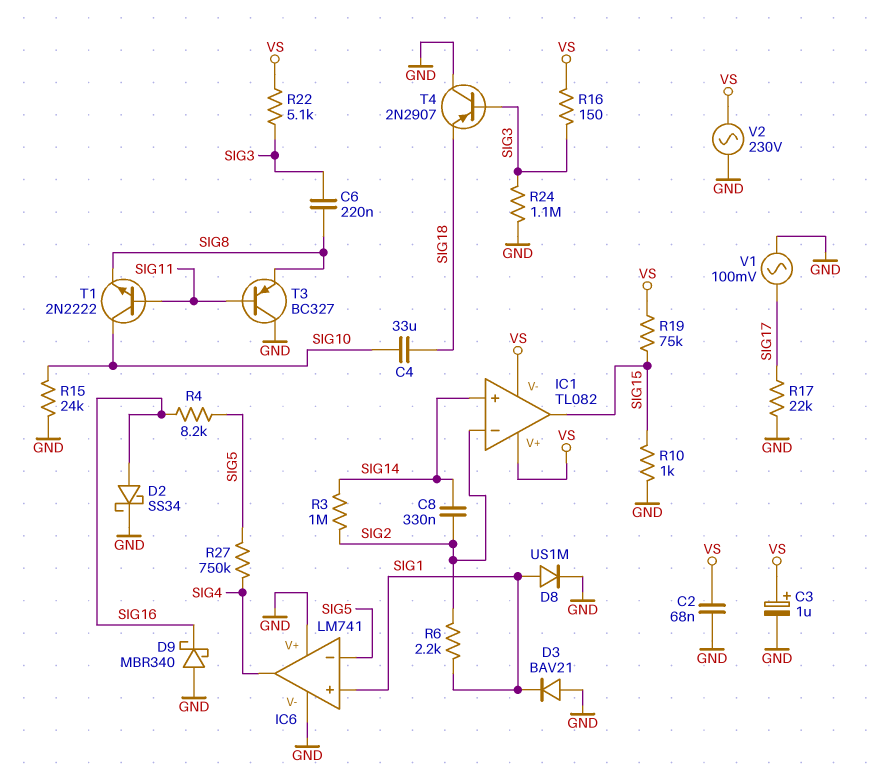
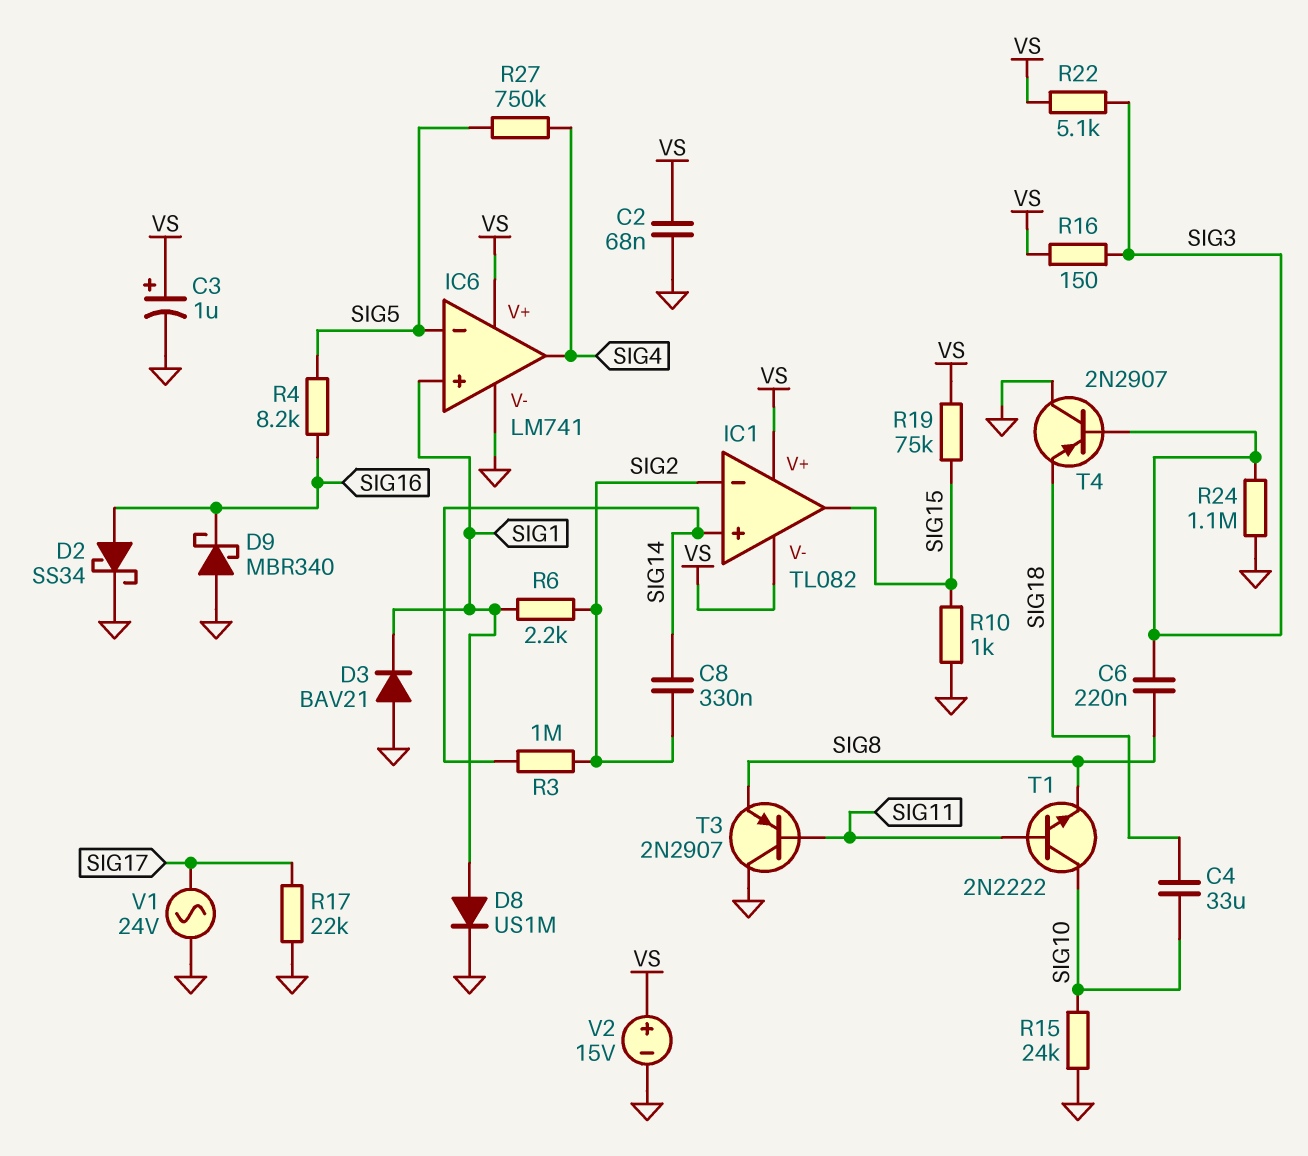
IC6 pin V+: GND -> VS
T3: PNP BC327 (B SIG11, C GND, E SIG8) -> PNP 2N2907 (B SIG11, C GND, E SIG8)
V1: AC 100mV (GND, SIG17) -> AC 24V (GND, SIG17)
V2: AC 230V (GND, VS) -> 15V (plus VS, minus GND)

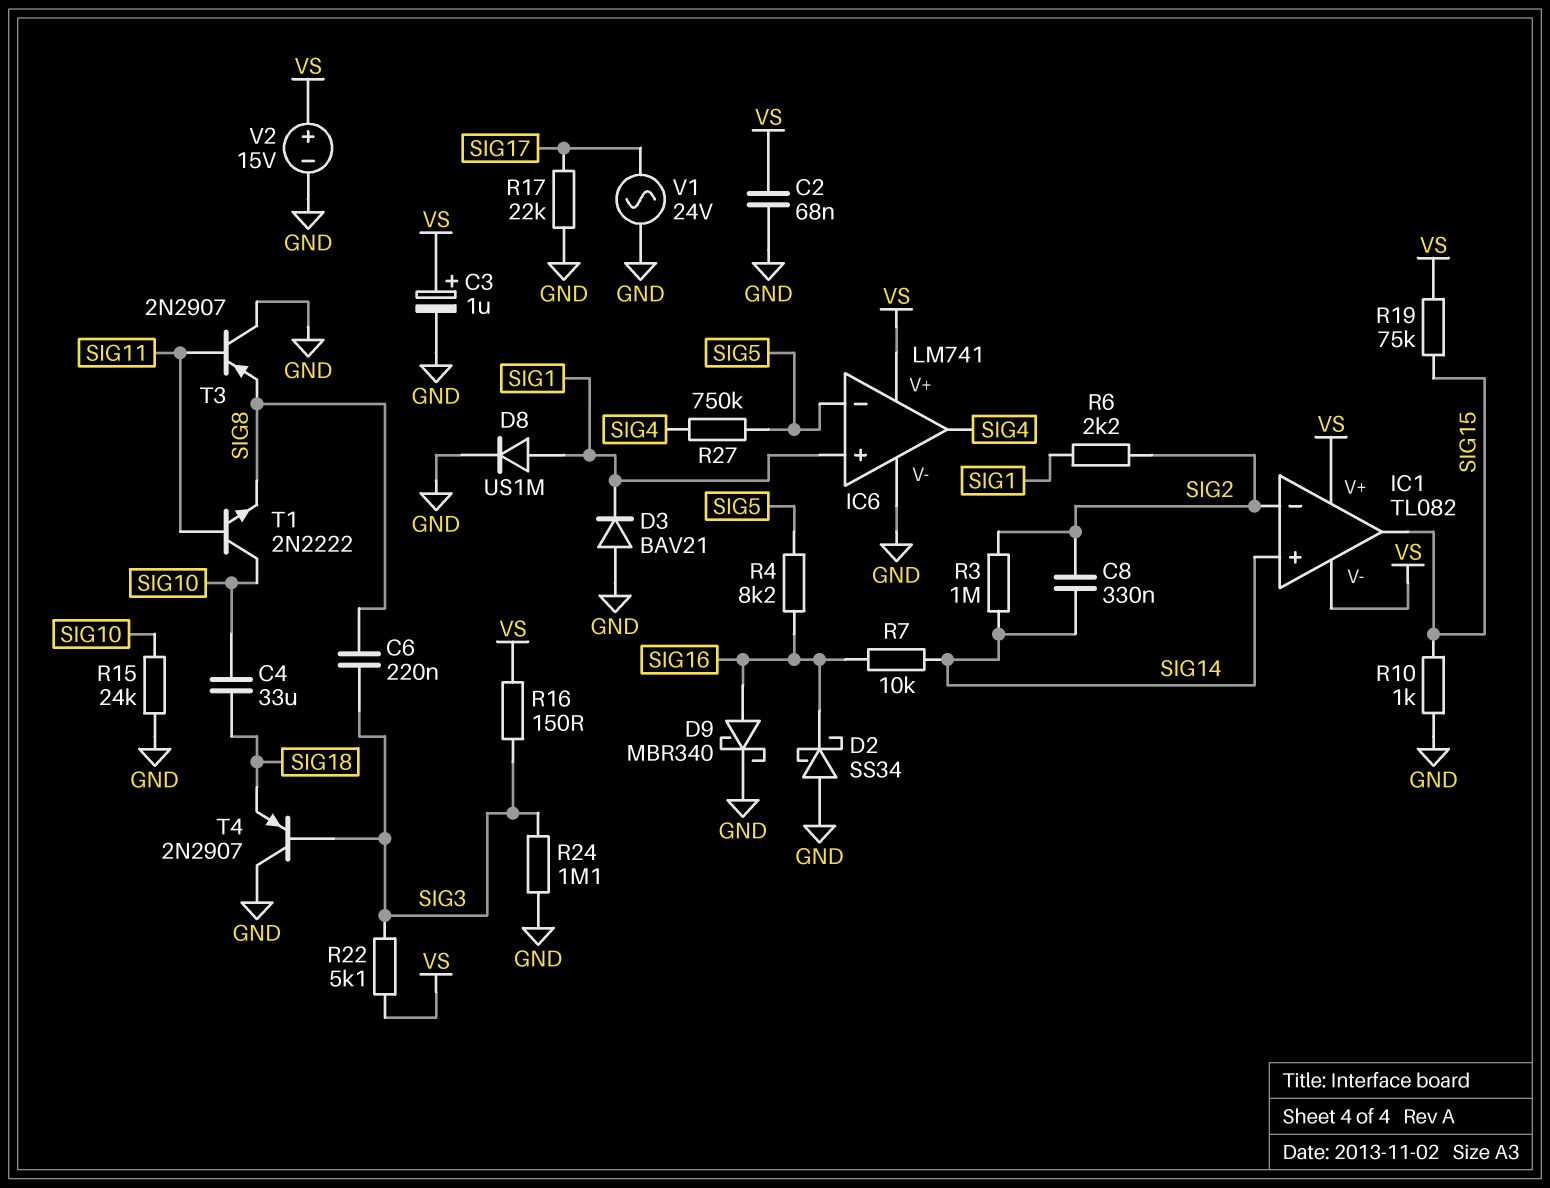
D2: schottky SS34 (A SIG16, K GND) -> schottky SS34 (A GND, K SIG16)
D9: schottky MBR340 (A GND, K SIG16) -> schottky MBR340 (A SIG16, K GND)
R7: none -> 10k (SIG14, SIG16)

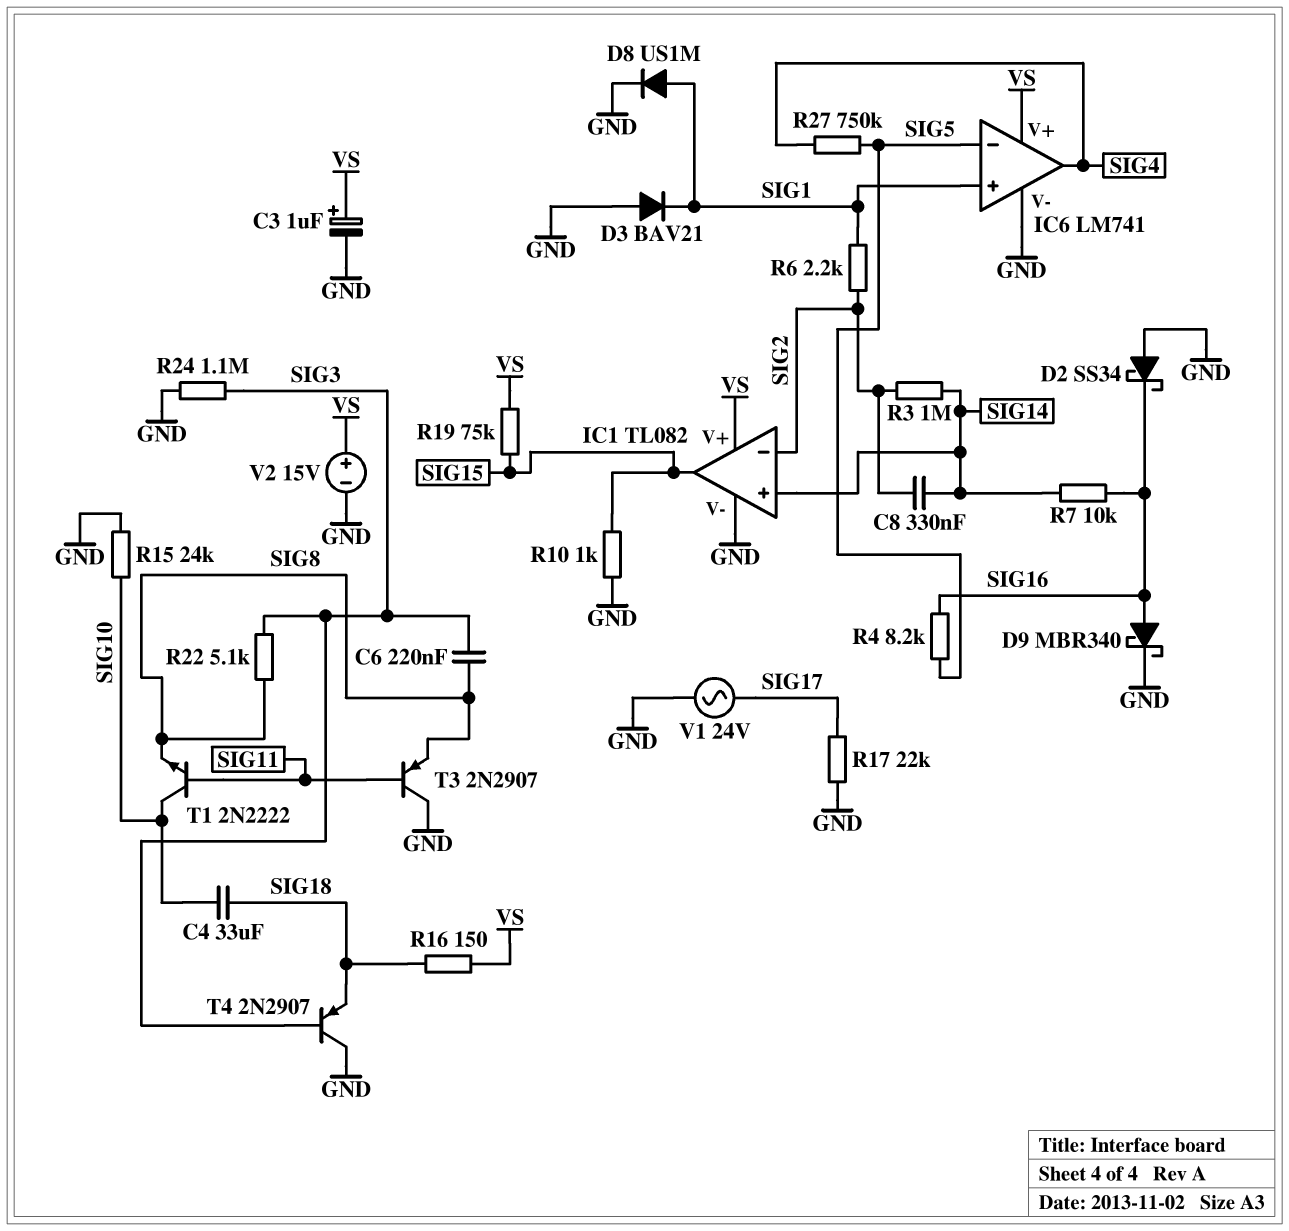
C2: 68nF (GND, VS) -> none
IC1 pin V-: VS -> GND
R16: 150 (SIG3, VS) -> 150 (SIG18, VS)
R22: 5.1k (SIG3, VS) -> 5.1k (SIG3, SIG8)

